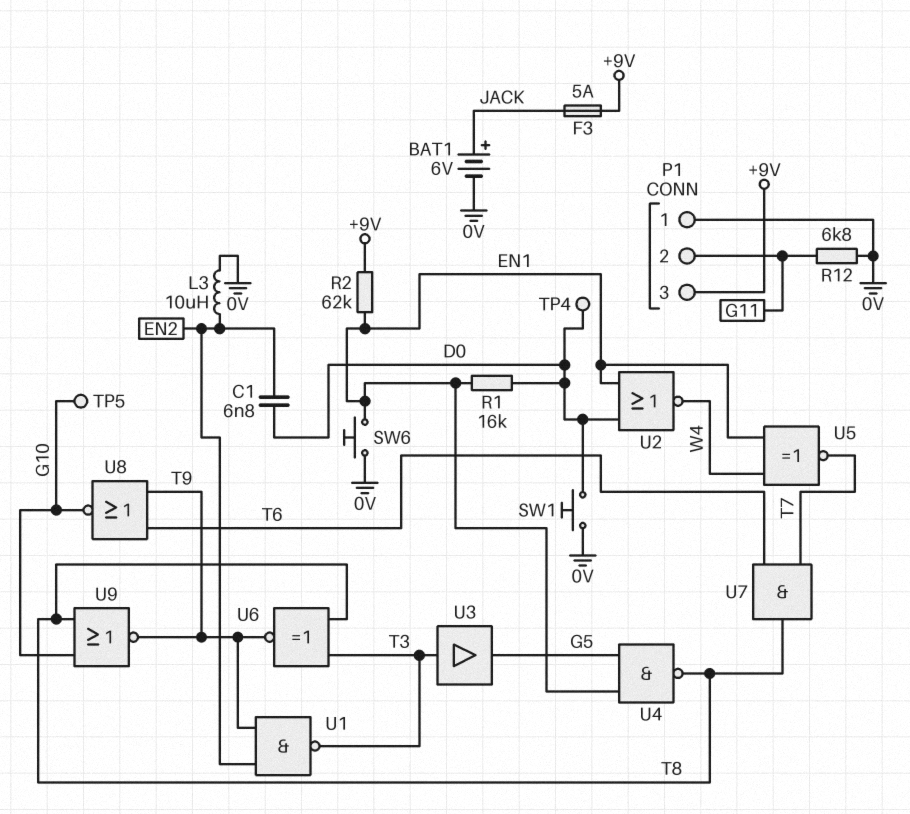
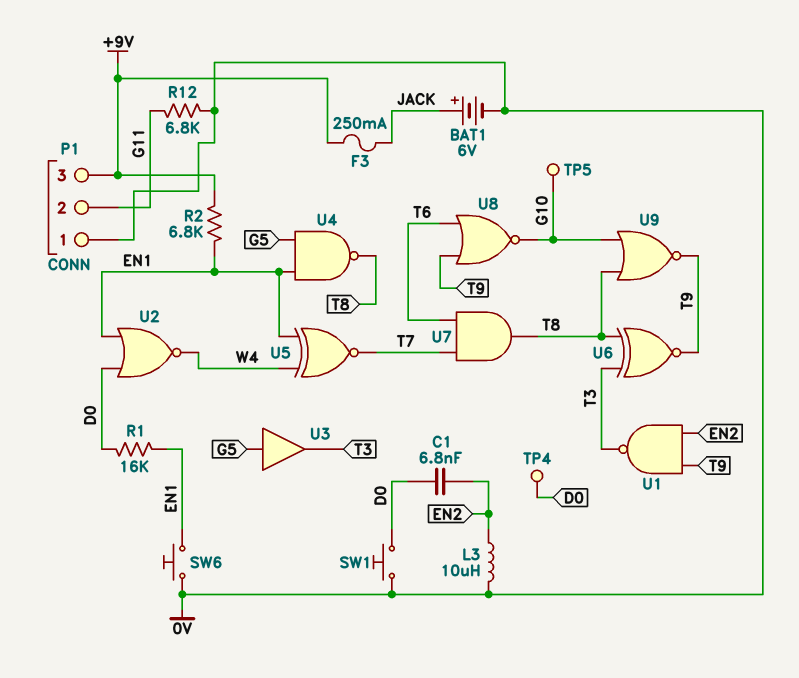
F3: 5A (+9V, JACK) -> 250mA (+9V, JACK)
R2: 62k (+9V, EN1) -> 6.8k (+9V, EN1)
U3: buffer (in T3, out G5) -> buffer (in G5, out T3)

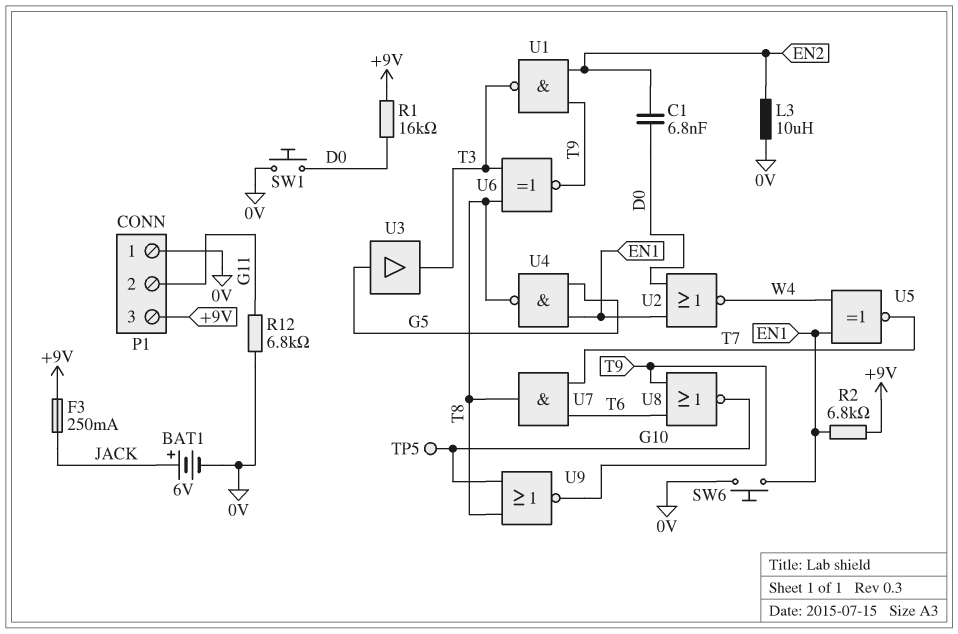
R1: 16k (D0, EN1) -> 16k (+9V, D0)
TP4: test point (D0) -> none

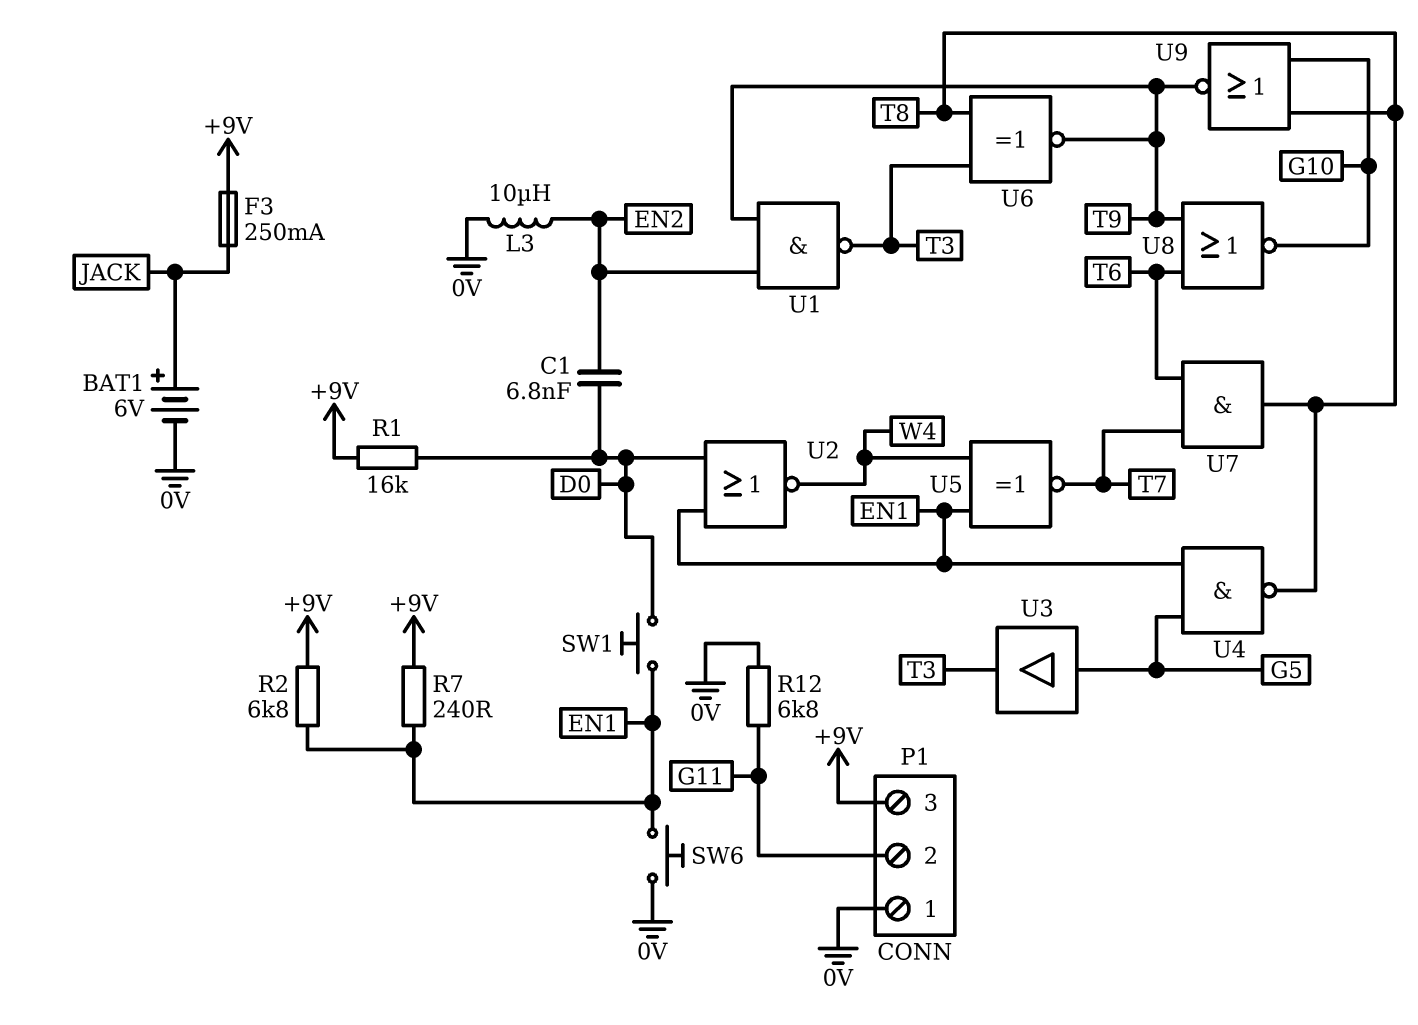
R7: none -> 240 (+9V, EN1)
SW1: button (0V, D0) -> button (D0, EN1)
TP5: test point (G10) -> none

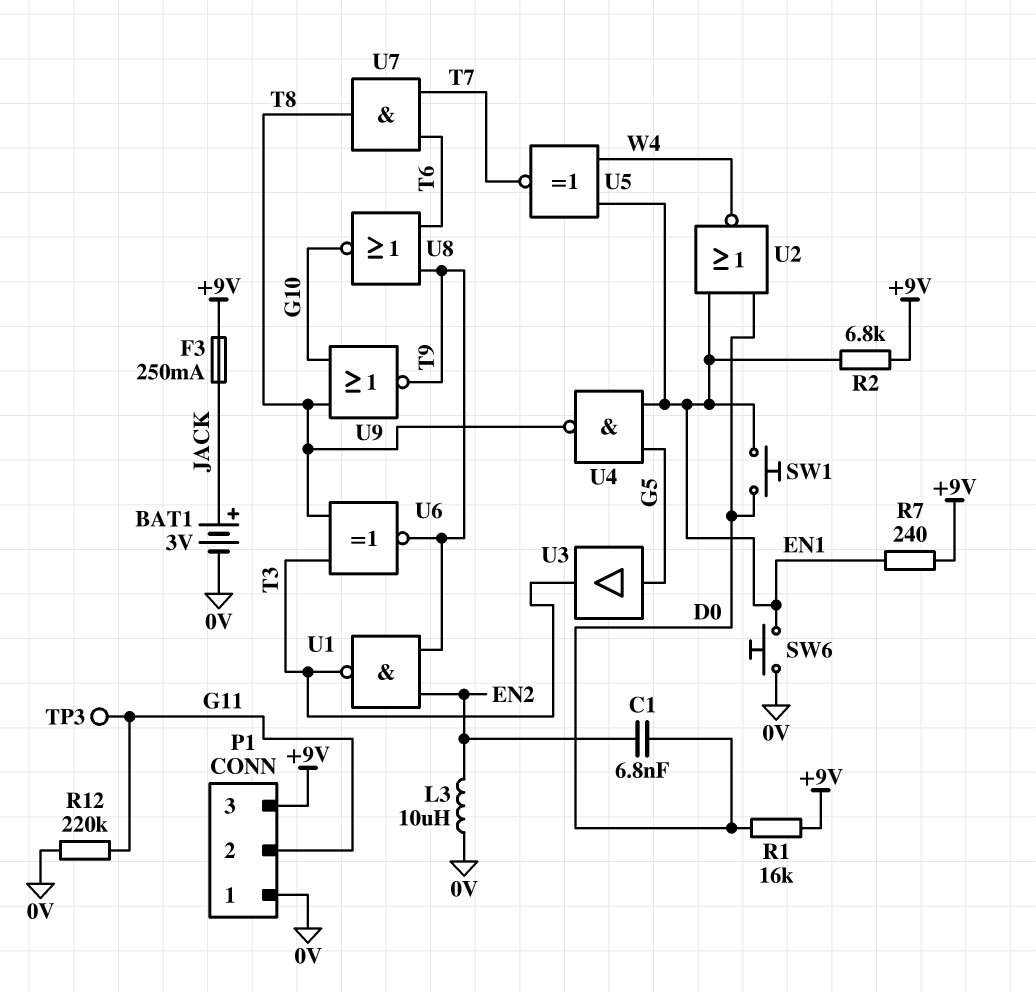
BAT1: 6V (plus JACK, minus 0V) -> 3V (plus JACK, minus 0V)
R12: 6.8k (0V, G11) -> 220k (0V, G11)
TP3: none -> test point (G11)

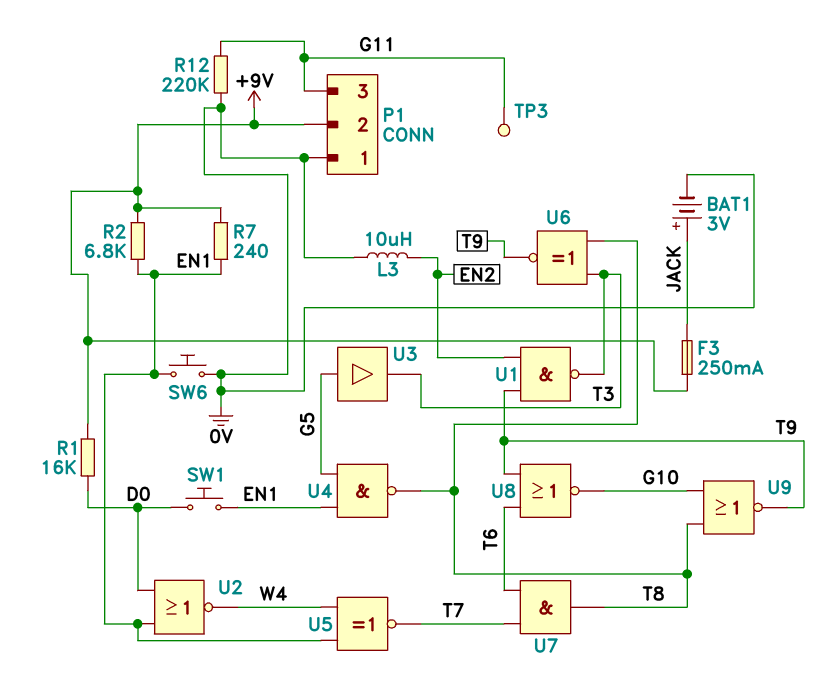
C1: 6.8nF (D0, EN2) -> none
P1 pin 2: G11 -> +9V
P1 pin 3: +9V -> G11

